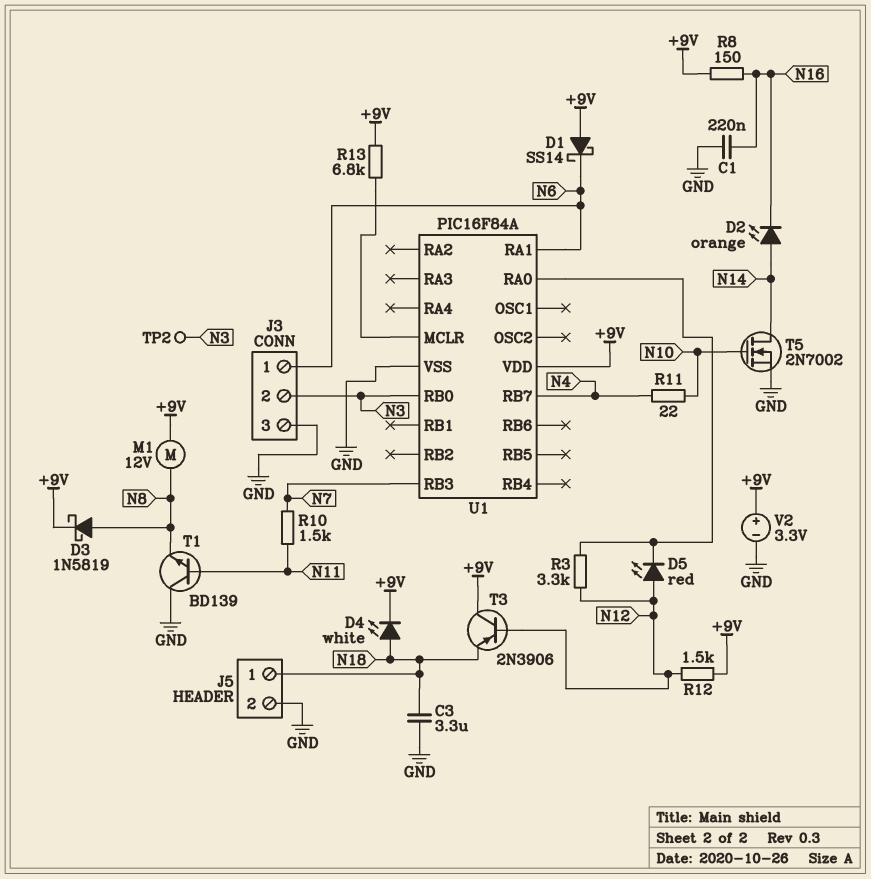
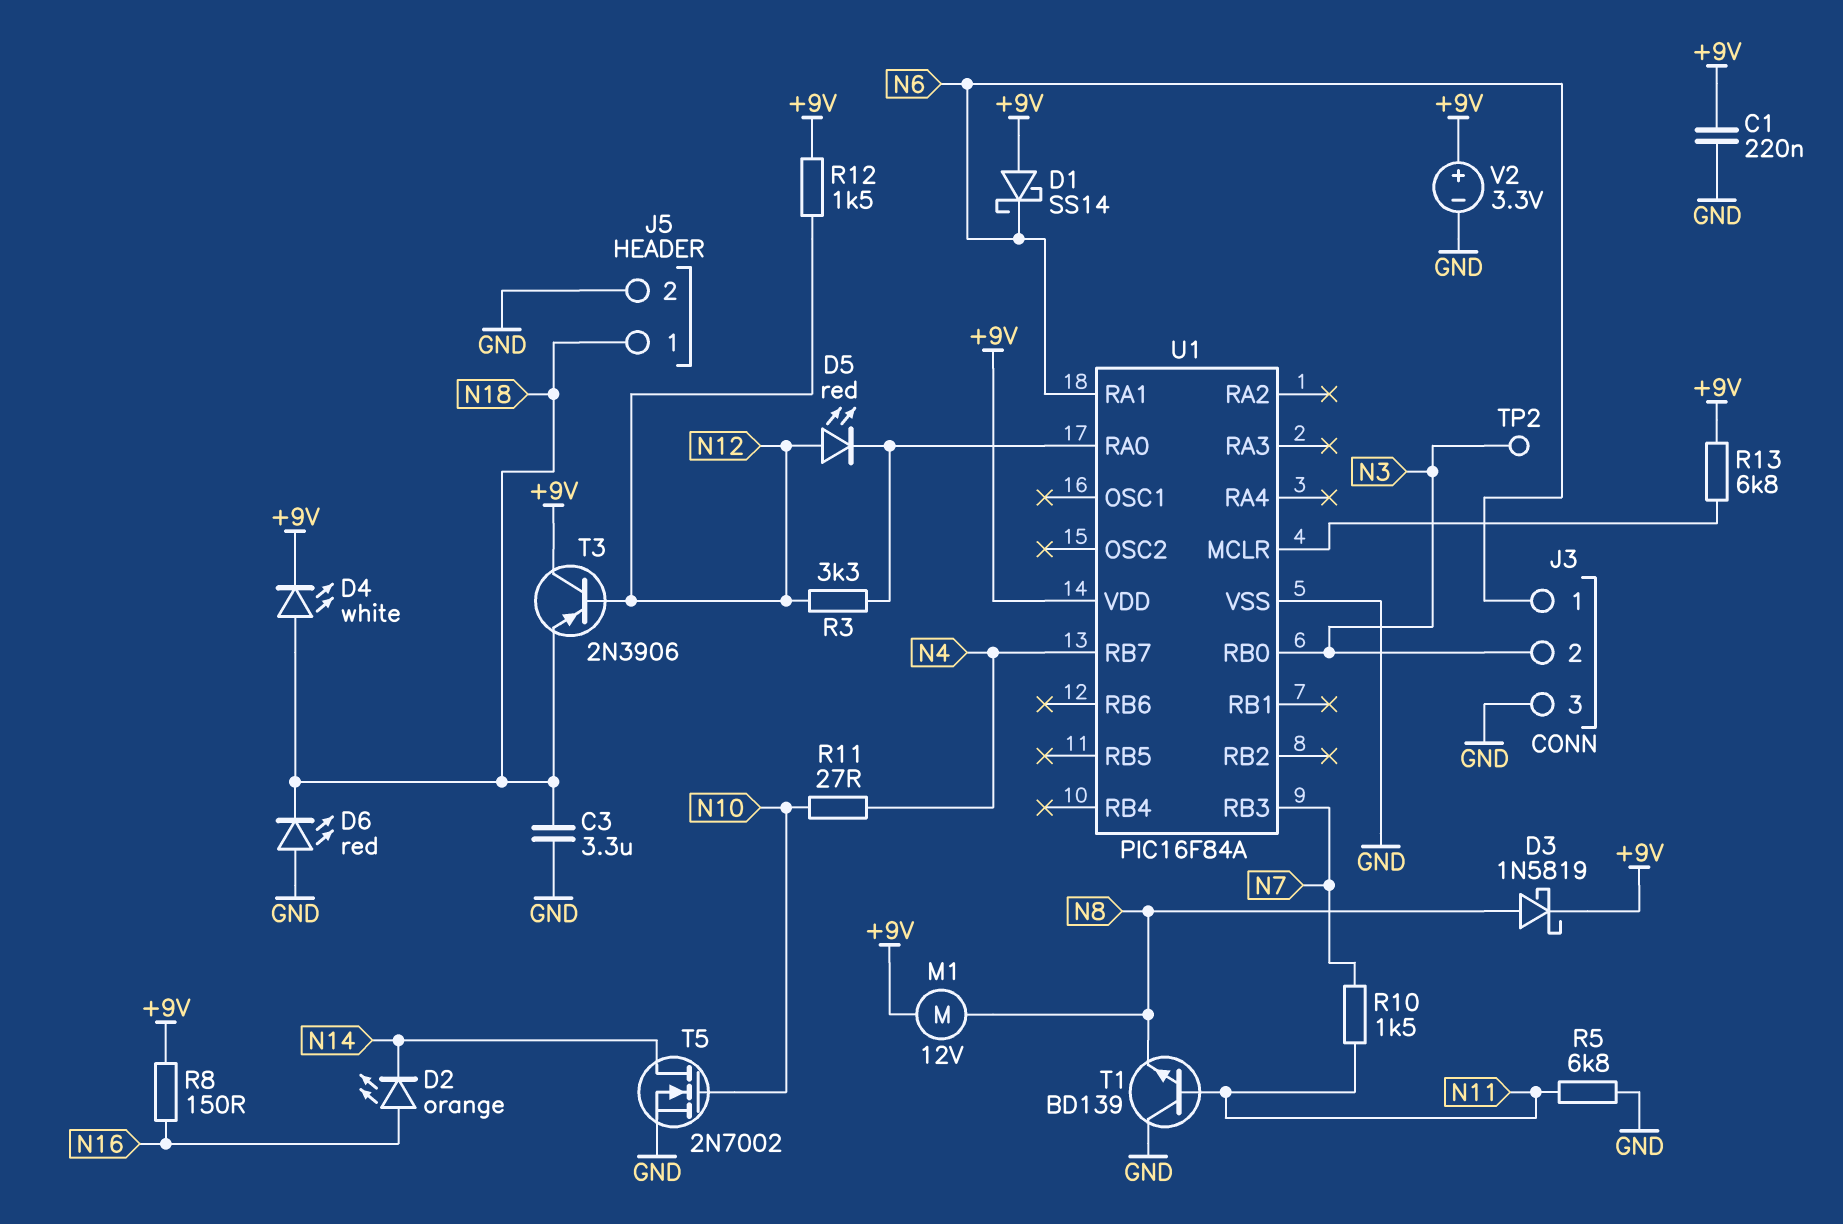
C1: 220nF (GND, N16) -> 220nF (+9V, GND)
D2: LED orange (A N14, K N16) -> LED orange (A N16, K N14)
D6: none -> LED red (A GND, K N18)
R5: none -> 6.8k (GND, N11)
R11: 22 (N4, N10) -> 27 (N4, N10)

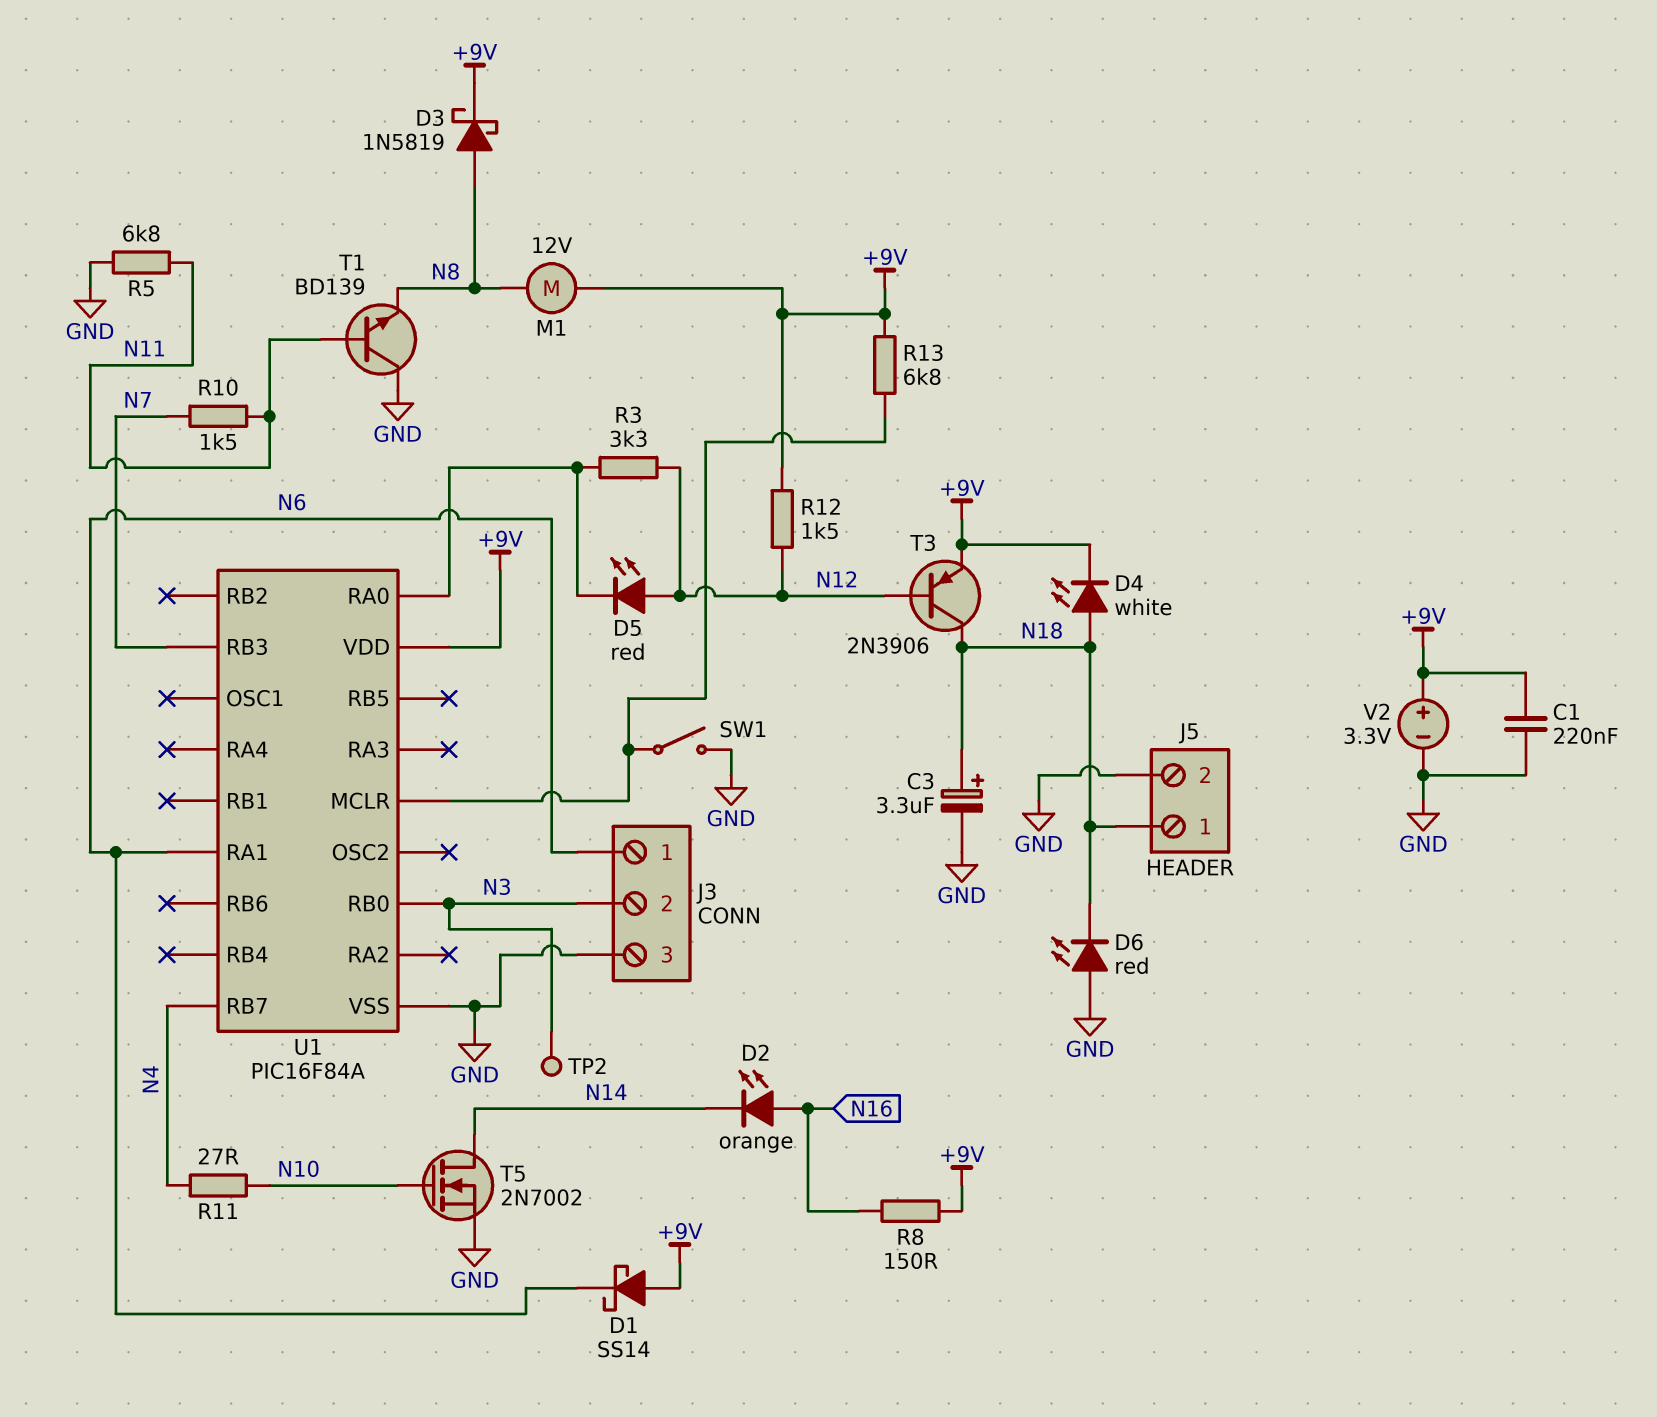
C3: 3.3uF (GND, N18) -> 3.3uF (plus N18, minus GND)
SW1: none -> switch (GND, U1/MCLR)
T3: PNP 2N3906 (B N12, C +9V, E N18) -> PNP 2N3906 (B N12, C N18, E +9V)

